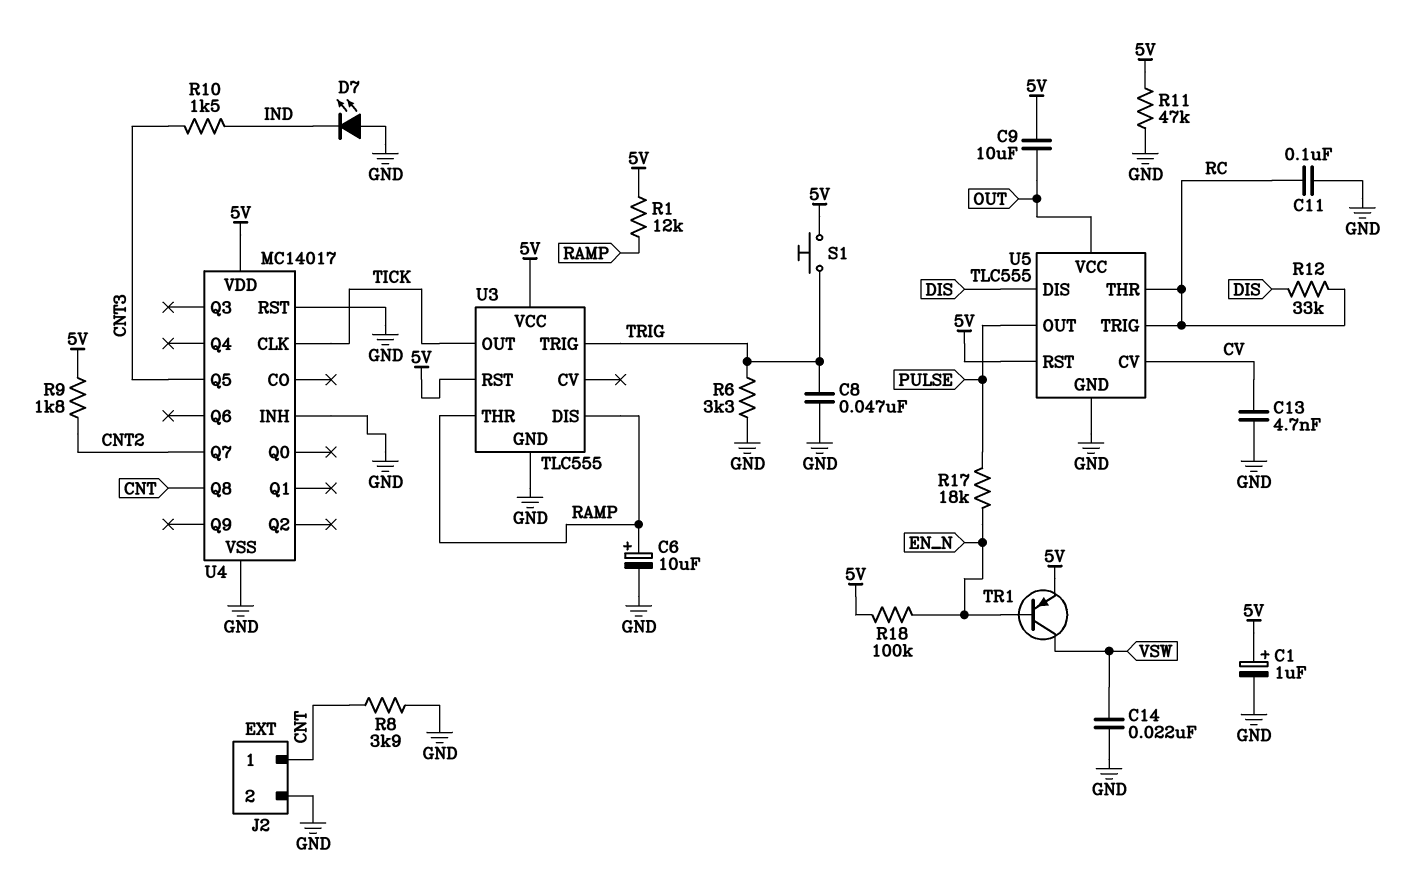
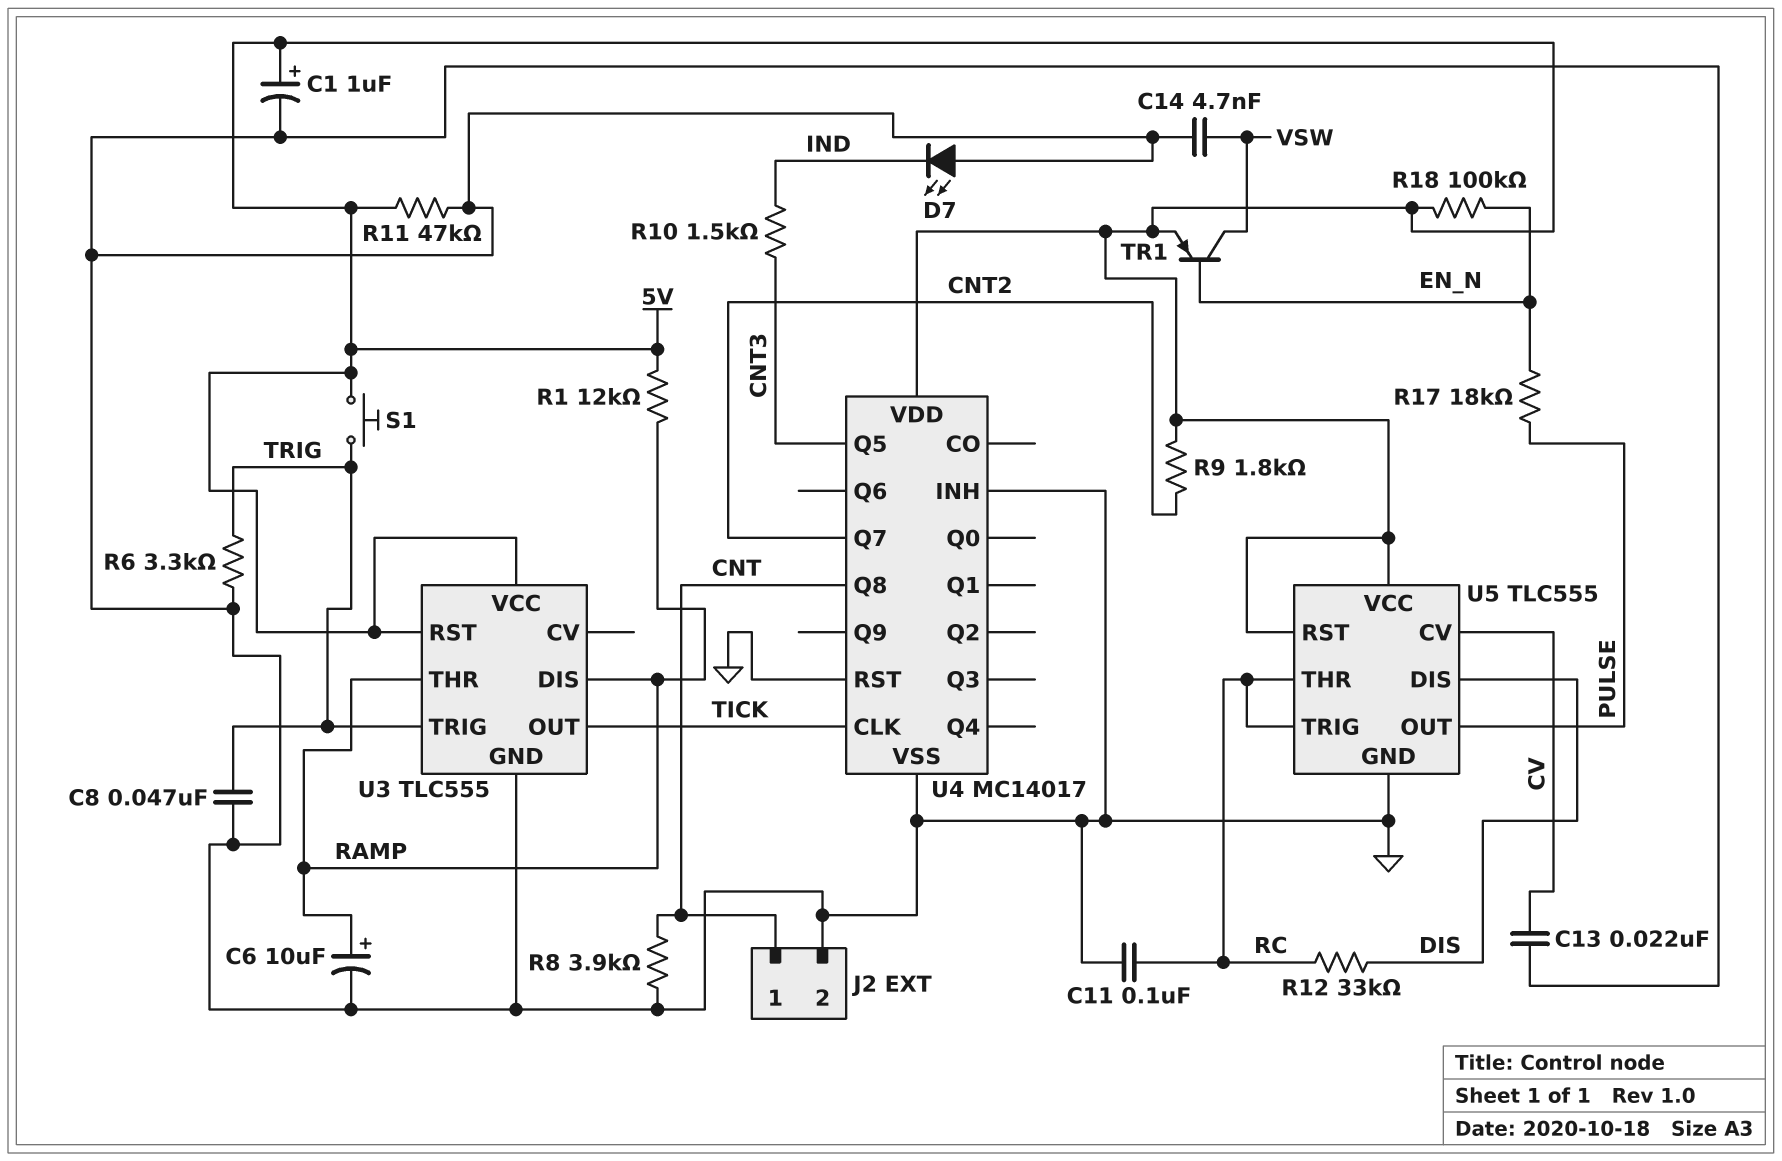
C9: 10uF (5V, OUT) -> none
C13: 4.7nF (CV, GND) -> 22nF (CV, GND)
C14: 22nF (GND, VSW) -> 4.7nF (GND, VSW)
U5 pin VCC: OUT -> 5V

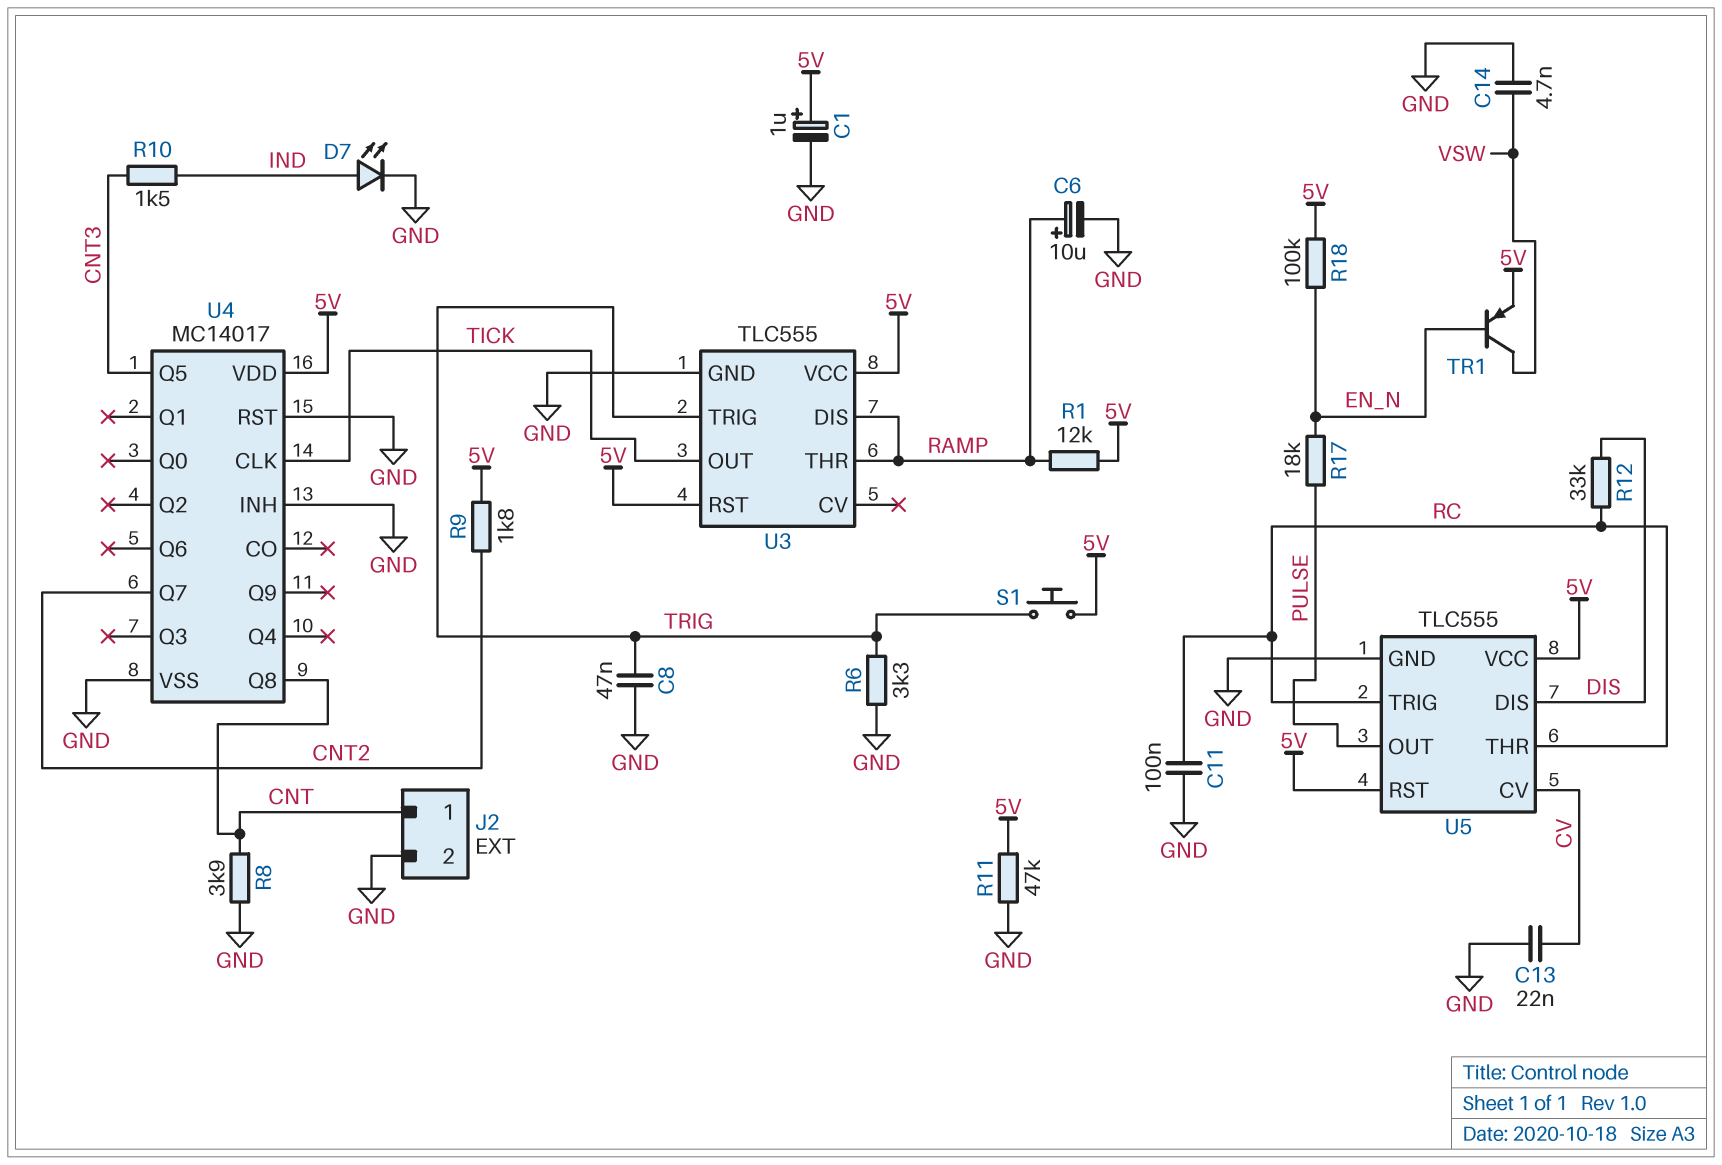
D7: LED (A GND, K IND) -> LED (A IND, K GND)

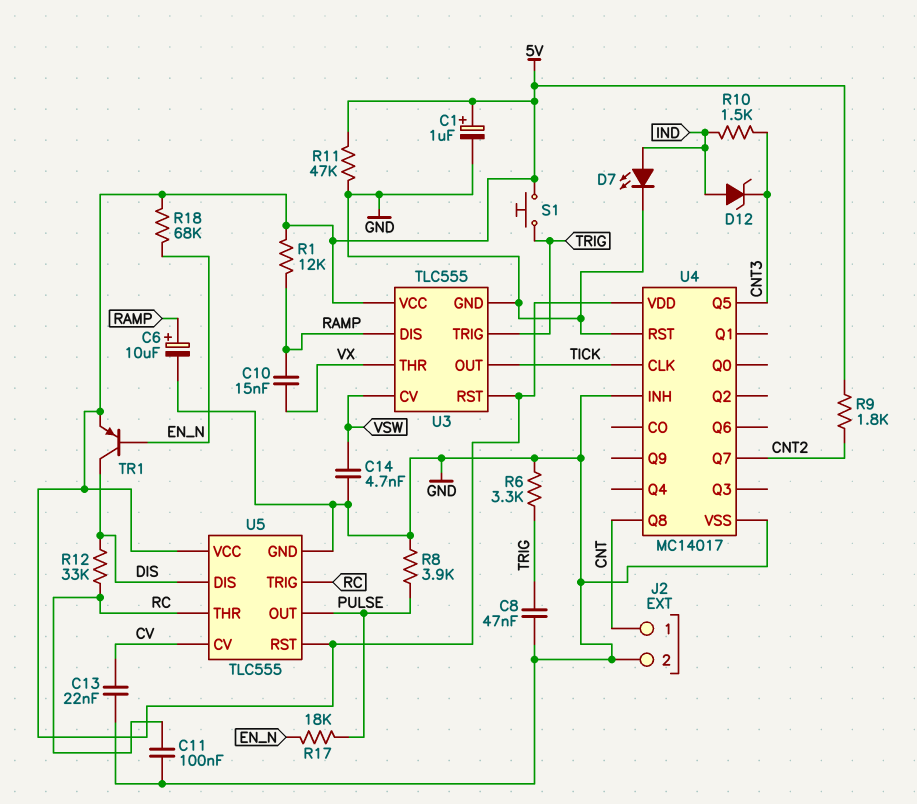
C10: none -> 15nF (RAMP, VX)
D12: none -> zener (A IND, K CNT3)
R8: 3.9k (CNT, GND) -> 3.9k (GND, PULSE)
R18: 100k (5V, EN_N) -> 68k (5V, EN_N)
TR1: PNP (B EN_N, C VSW, E 5V) -> PNP (B EN_N, C DIS, E 5V)
U3 pin CV: none -> VSW
U3 pin THR: RAMP -> VX

